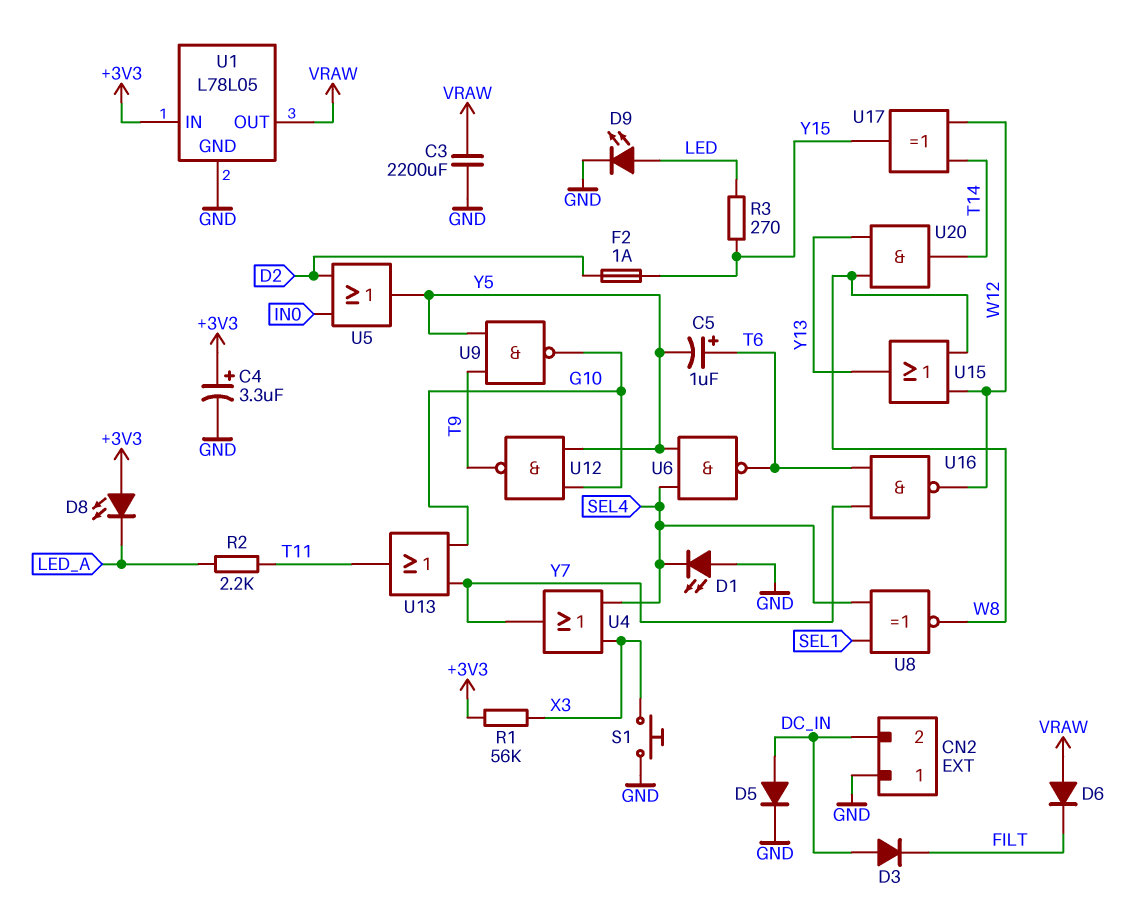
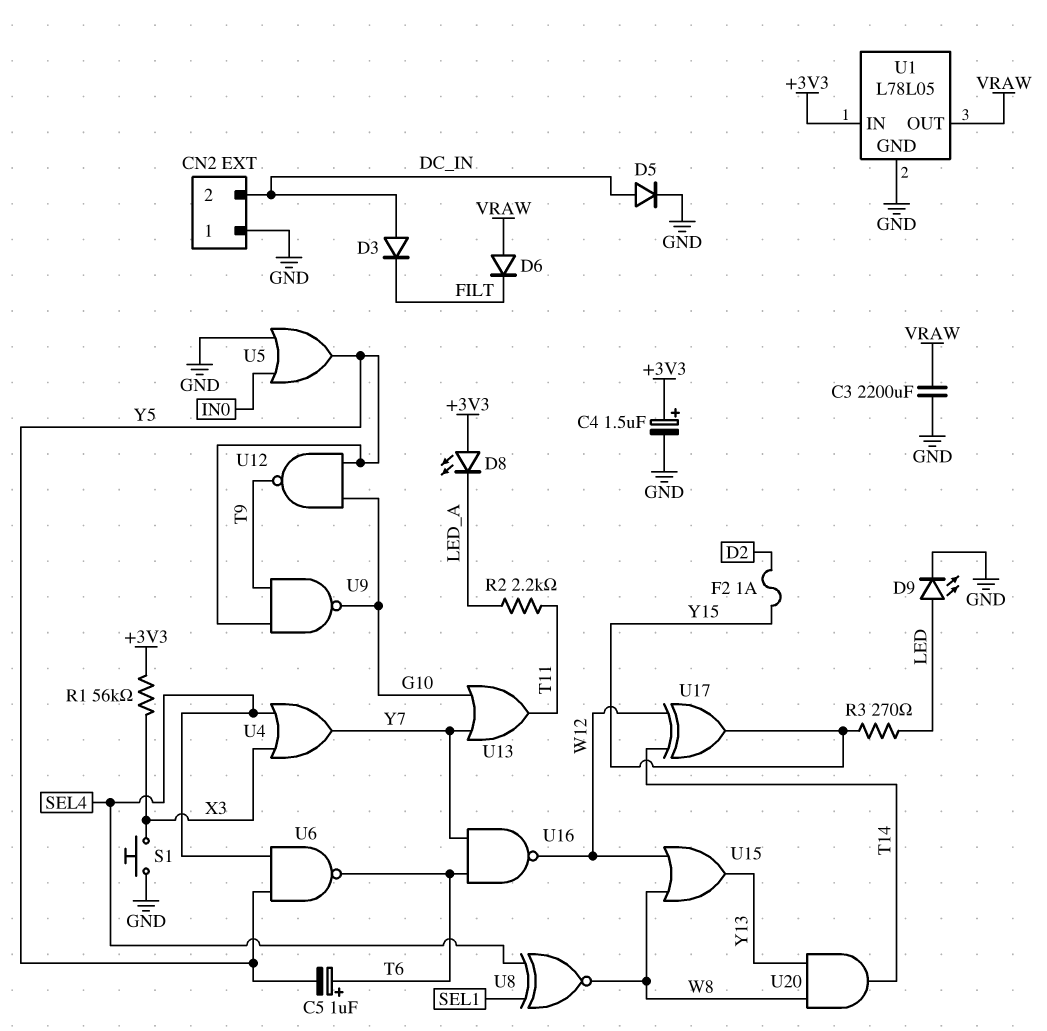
C4: 3.3uF (plus +3V3, minus GND) -> 1.5uF (plus +3V3, minus GND)
D1: LED (A GND, K SEL4) -> none
U5: OR (in D2, in IN0, out Y5) -> OR (in GND, in IN0, out Y5)

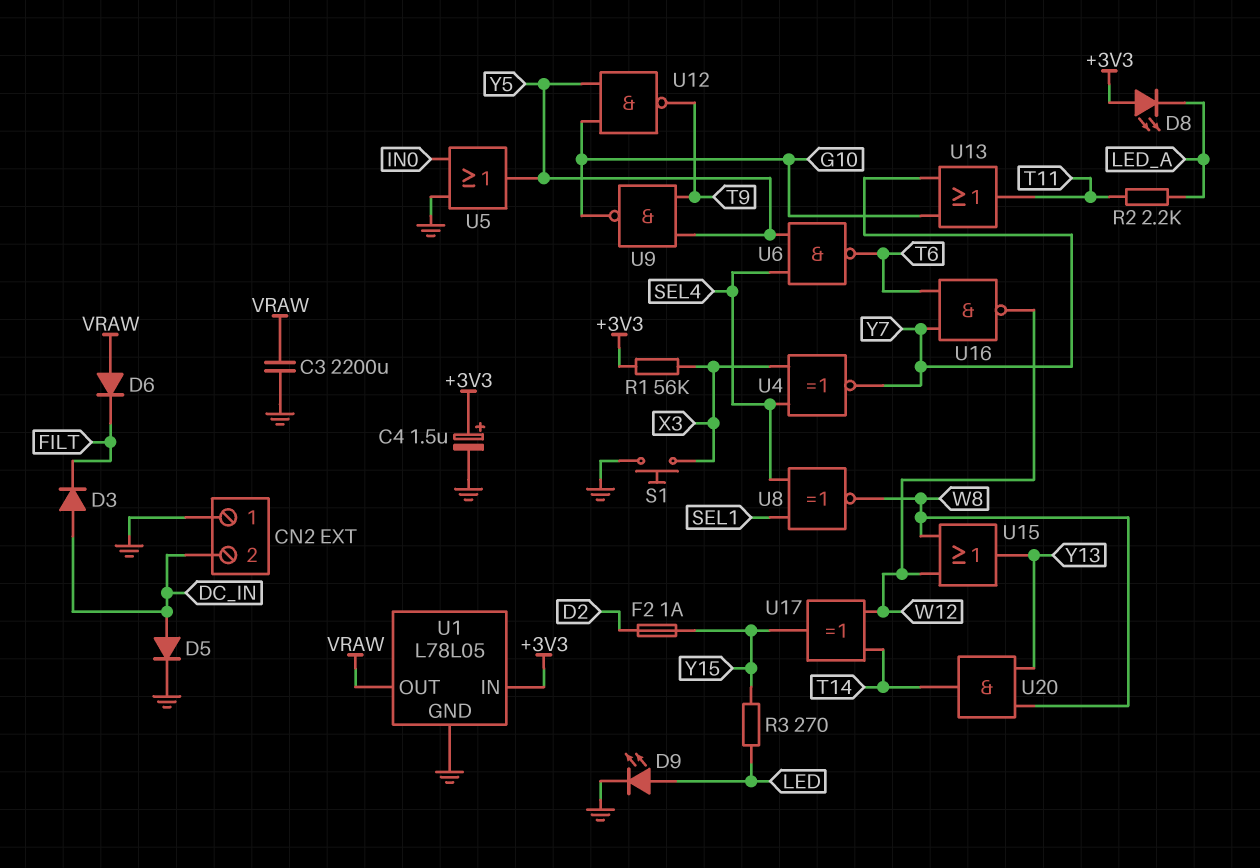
C5: 1uF (plus T6, minus Y5) -> none
U4: OR (in SEL4, in X3, out Y7) -> XNOR (in SEL4, in X3, out Y7)

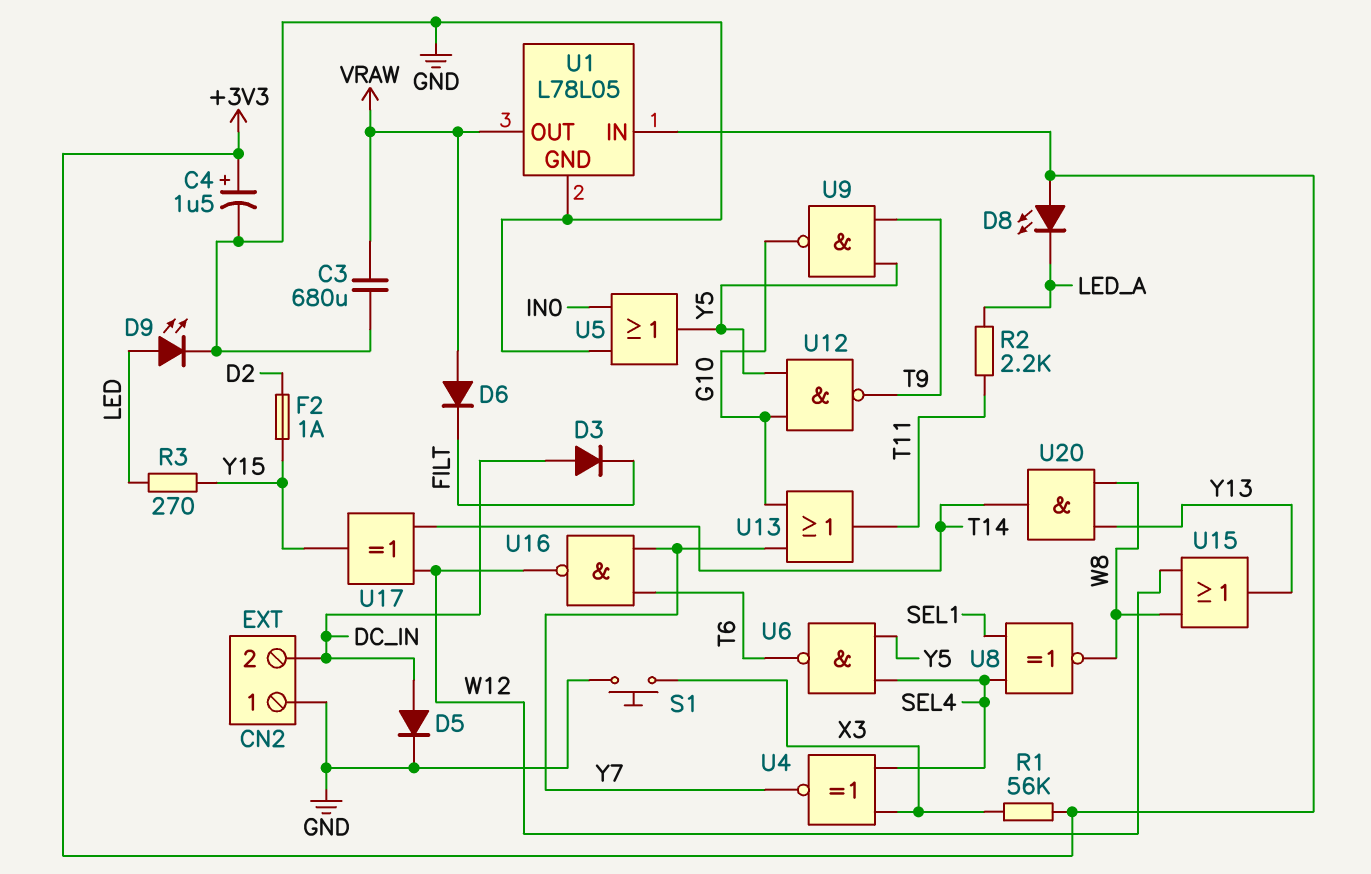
C3: 2200uF (GND, VRAW) -> 680uF (GND, VRAW)

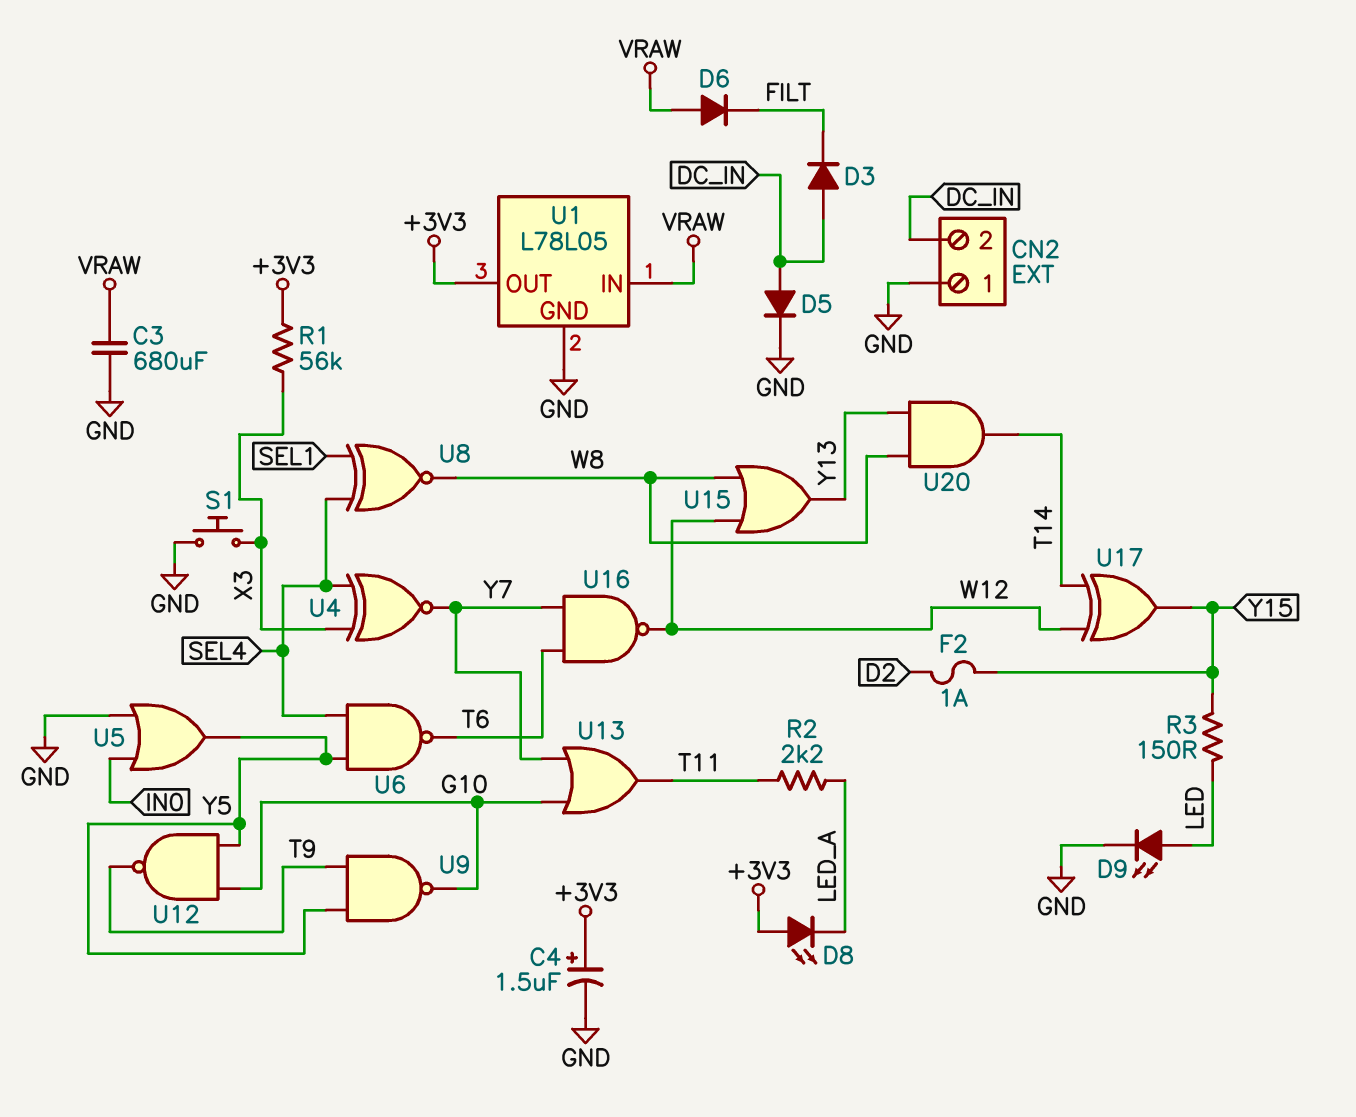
R3: 270 (LED, Y15) -> 150 (LED, Y15)
U1 pin IN: +3V3 -> VRAW
U1 pin OUT: VRAW -> +3V3

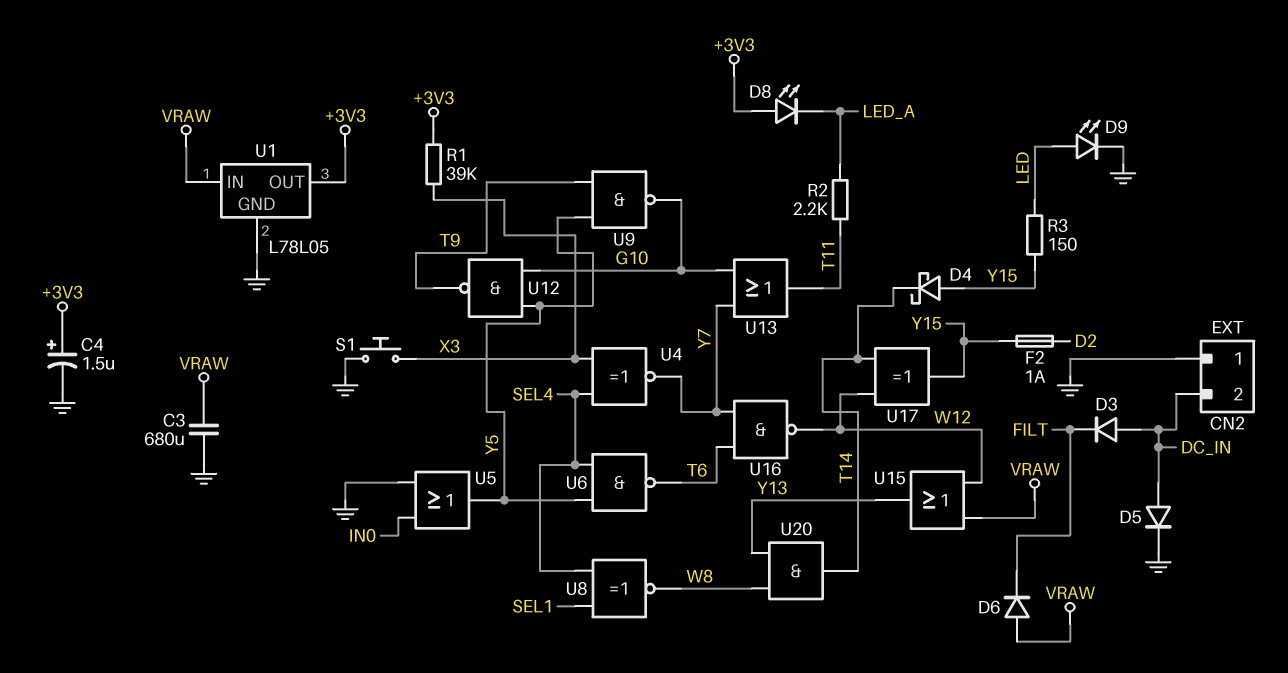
D4: none -> schottky (A Y15, K T14)
R1: 56k (+3V3, X3) -> 39k (+3V3, X3)
U15: OR (in W8, in W12, out Y13) -> OR (in VRAW, in W12, out Y13)

